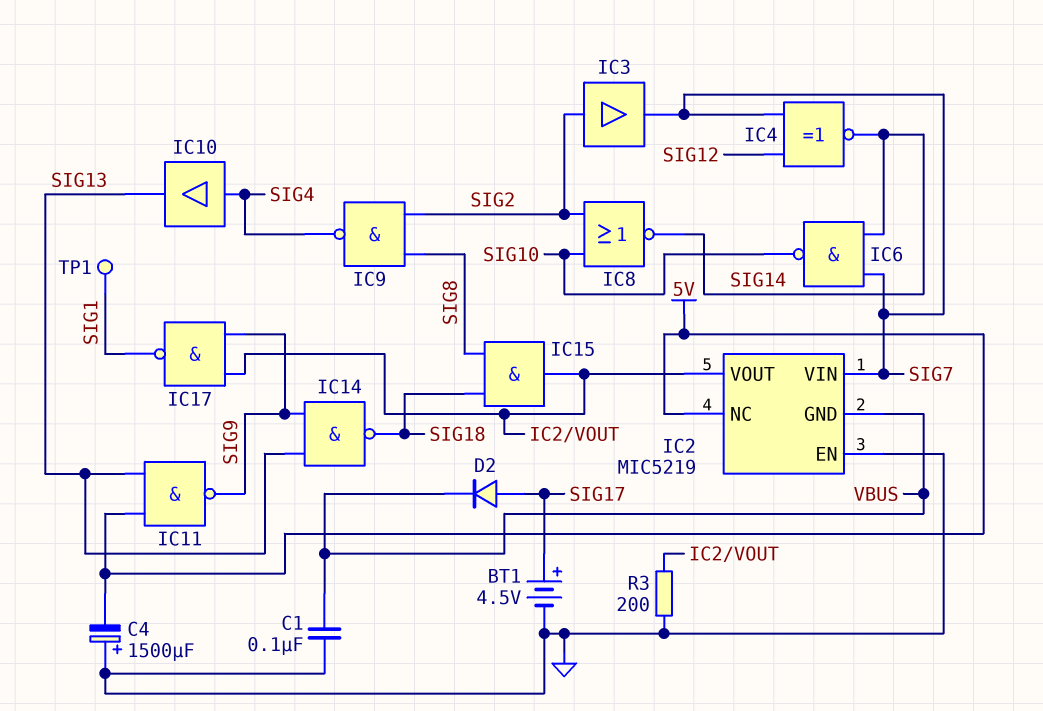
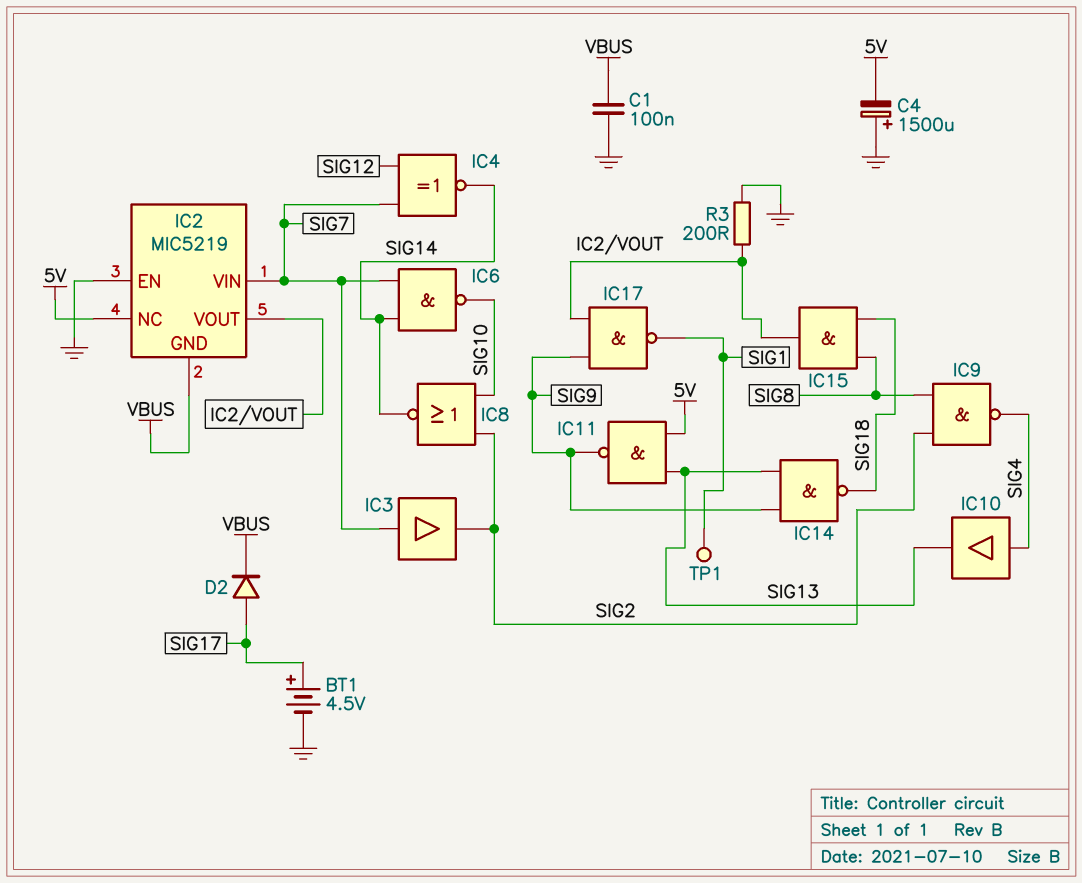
IC3: buffer (in SIG2, out SIG7) -> buffer (in SIG7, out SIG2)

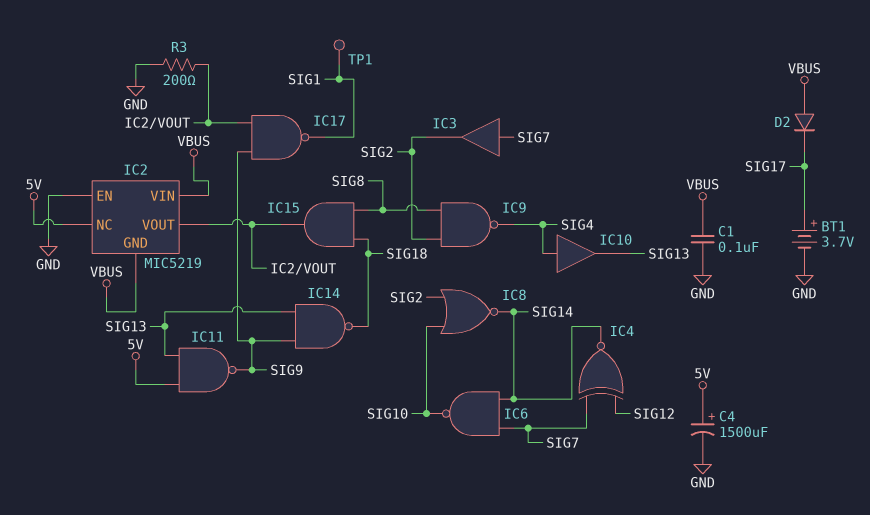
BT1: 4.5V (plus SIG17, minus GND) -> 3.7V (plus SIG17, minus GND)
C4: 1500uF (plus GND, minus 5V) -> 1500uF (plus 5V, minus GND)
D2: diode (A SIG17, K VBUS) -> diode (A VBUS, K SIG17)
IC2 pin VIN: SIG7 -> VBUS

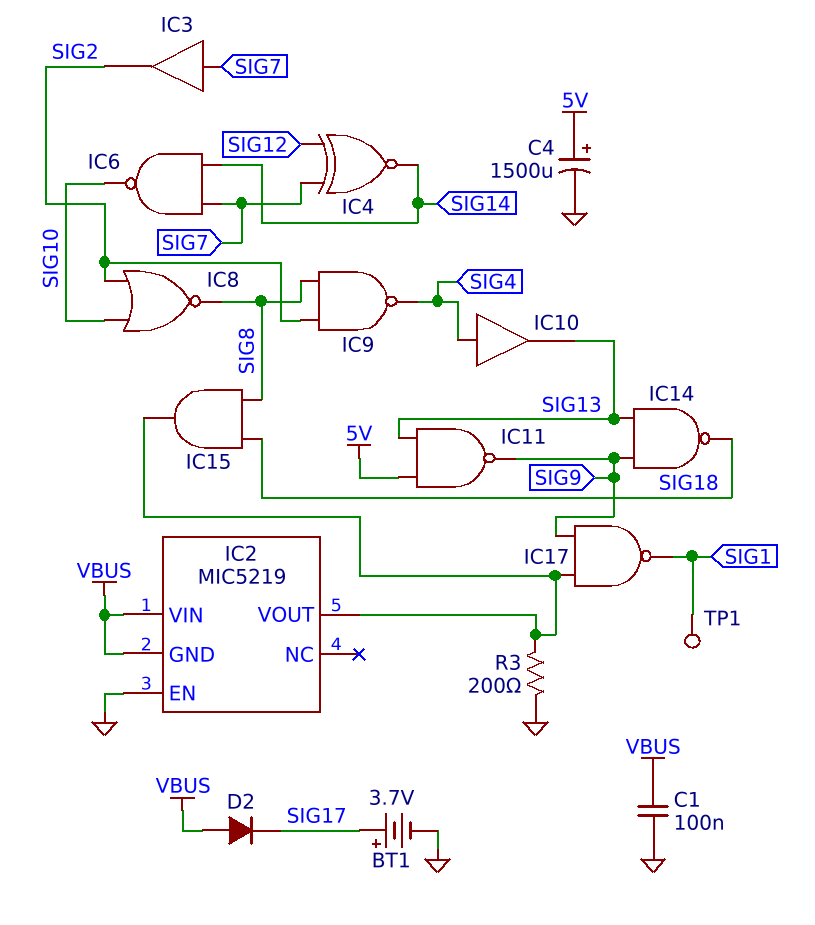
IC2 pin NC: 5V -> none
IC8: NOR (in SIG2, in SIG10, out SIG14) -> NOR (in SIG2, in SIG10, out SIG8)

